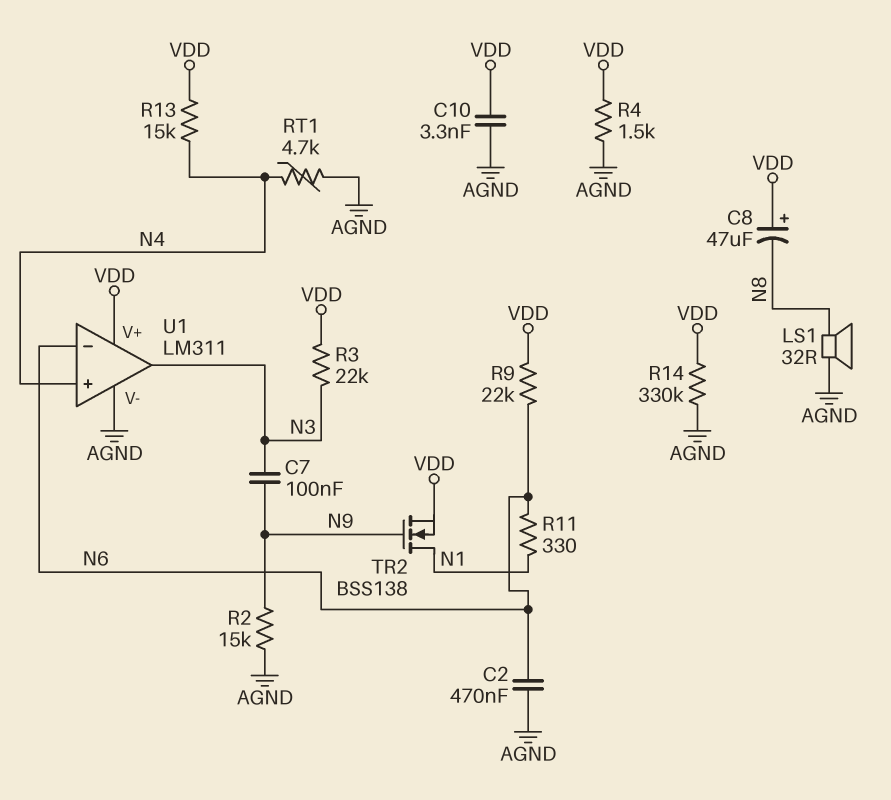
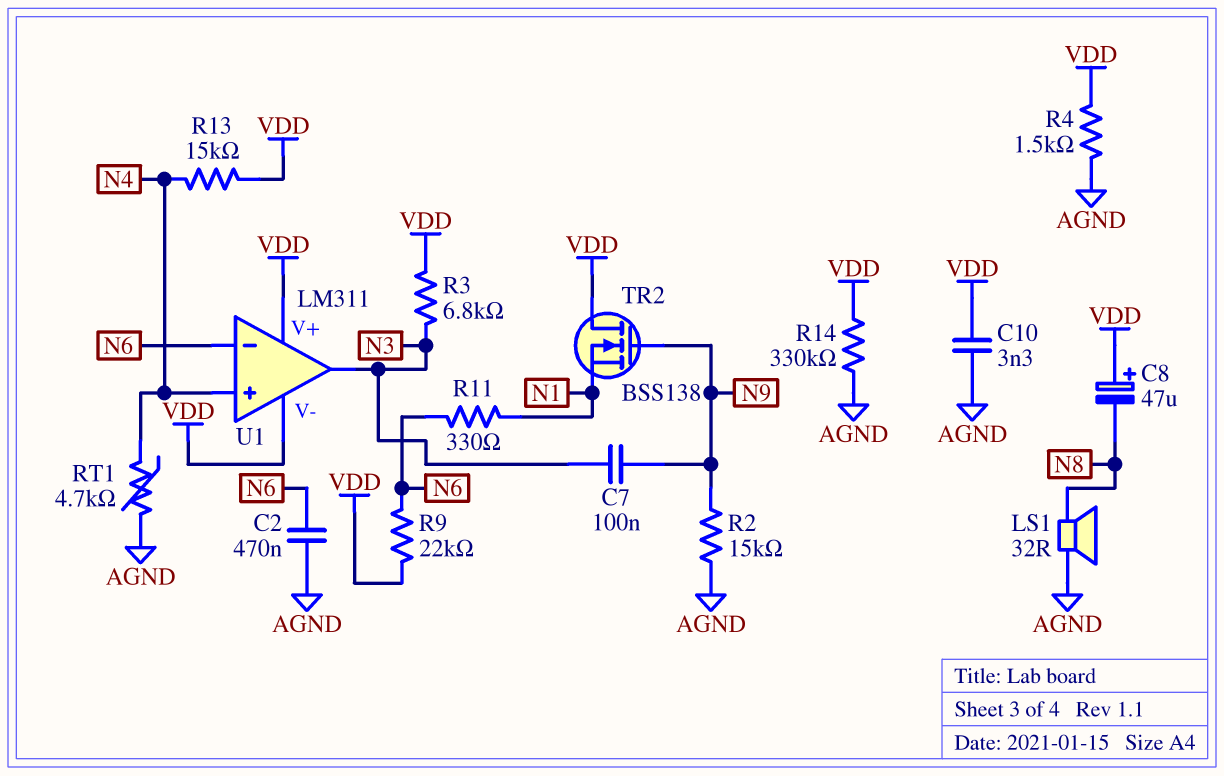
R3: 22k (N3, VDD) -> 6.8k (N3, VDD)
TR2: NMOS BSS138 (G N9, D N1, S VDD) -> NMOS BSS138 (G N9, D VDD, S N1)
U1 pin V-: AGND -> VDD

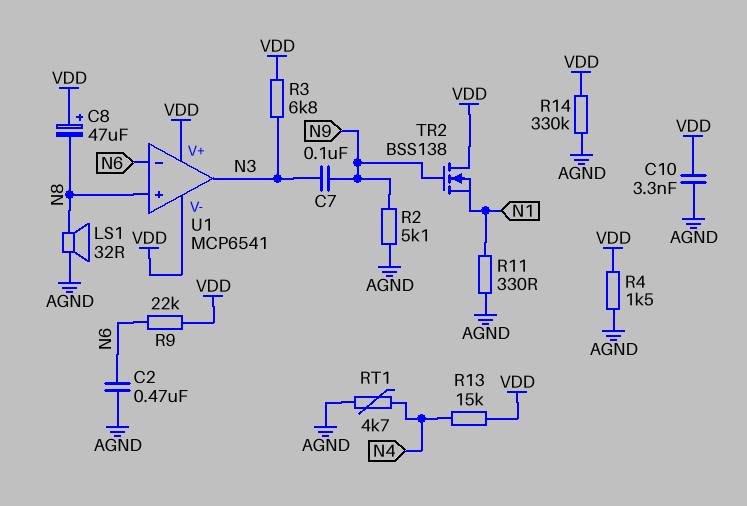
R2: 15k (AGND, N9) -> 5.1k (AGND, N9)
R11: 330 (N1, N6) -> 330 (AGND, N1)
U1: LM311 -> MCP6541
U1 pin in+: N4 -> N8

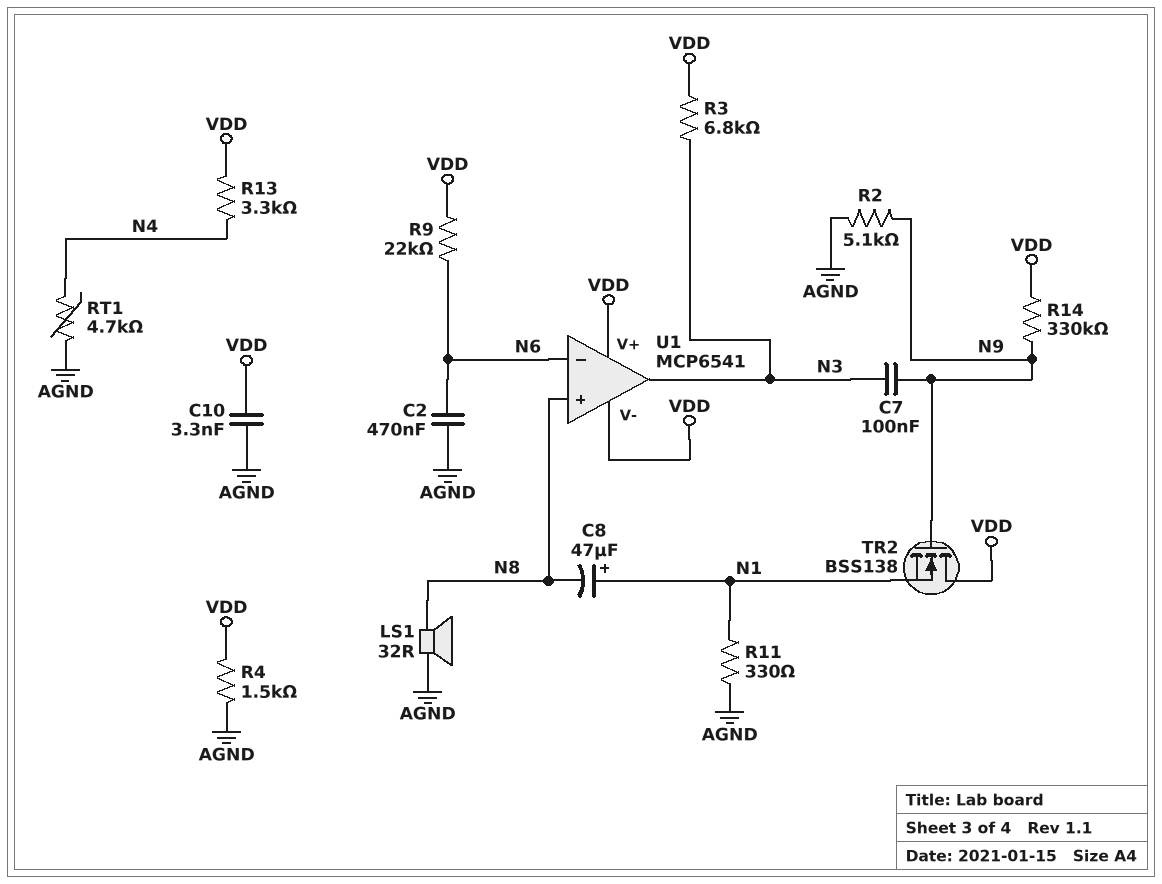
C8: 47uF (plus VDD, minus N8) -> 47uF (plus N1, minus N8)
R13: 15k (N4, VDD) -> 3.3k (N4, VDD)
R14: 330k (AGND, VDD) -> 330k (N9, VDD)

